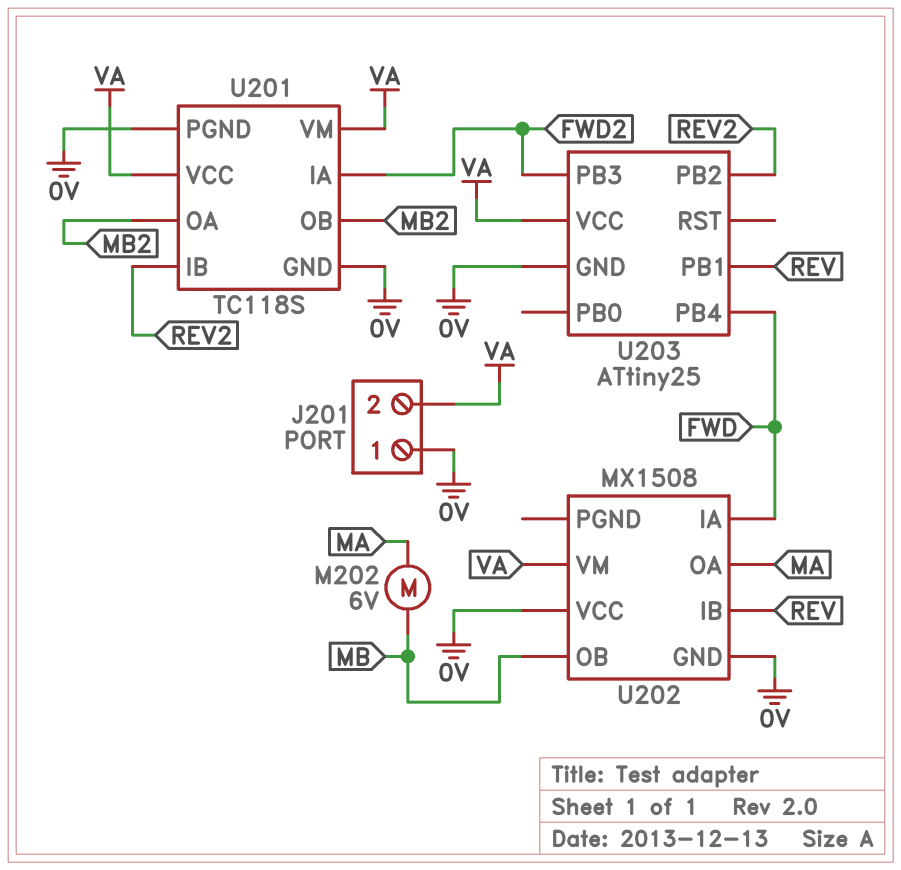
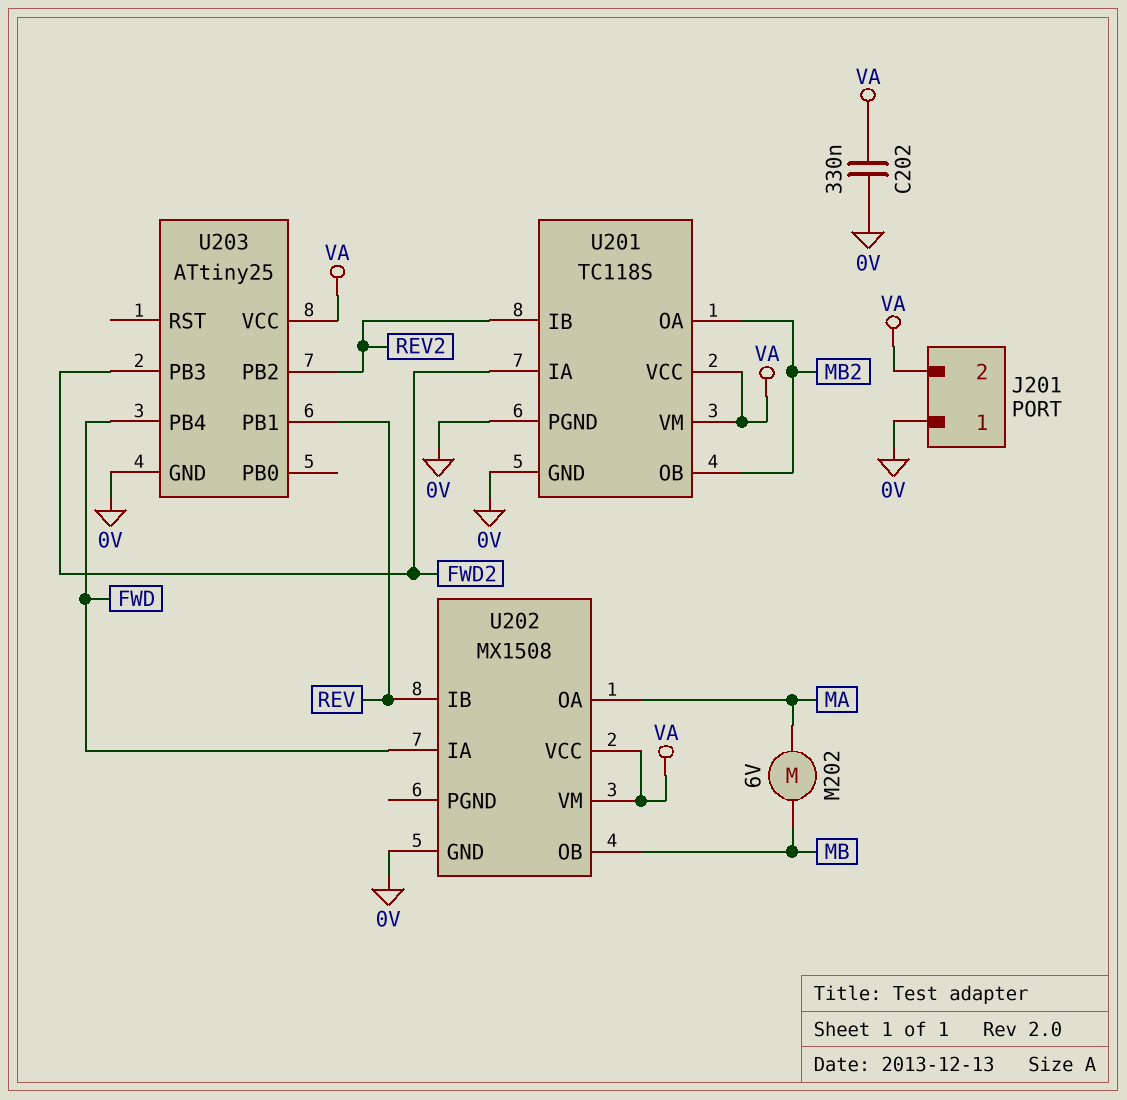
C202: none -> 330nF (0V, VA)
U202 pin VCC: 0V -> VA

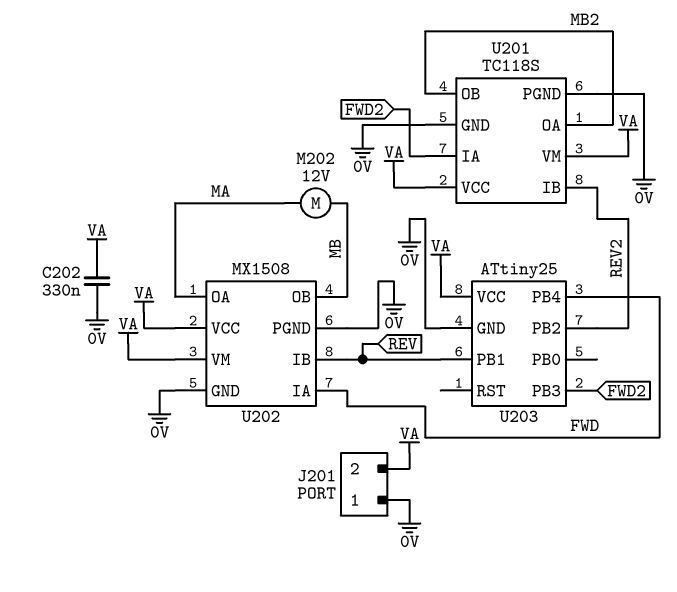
M202: motor 6V (MA, MB) -> motor 12V (MA, MB)
U202 pin PGND: none -> 0V

